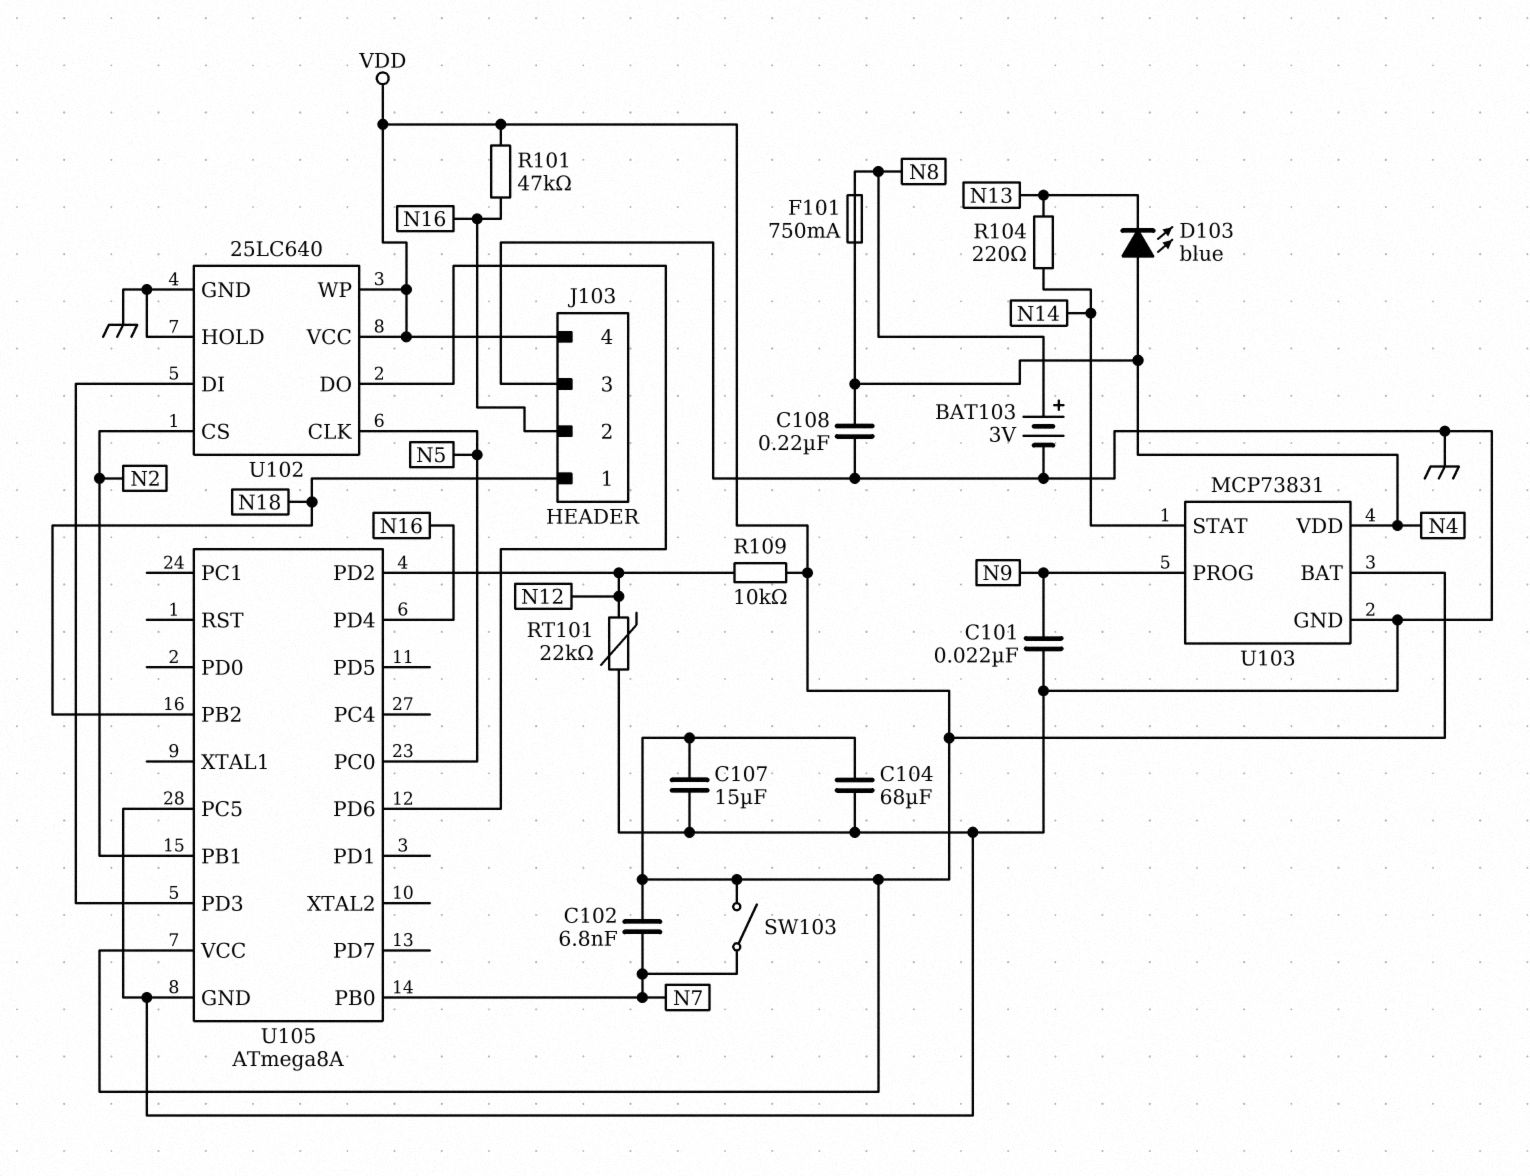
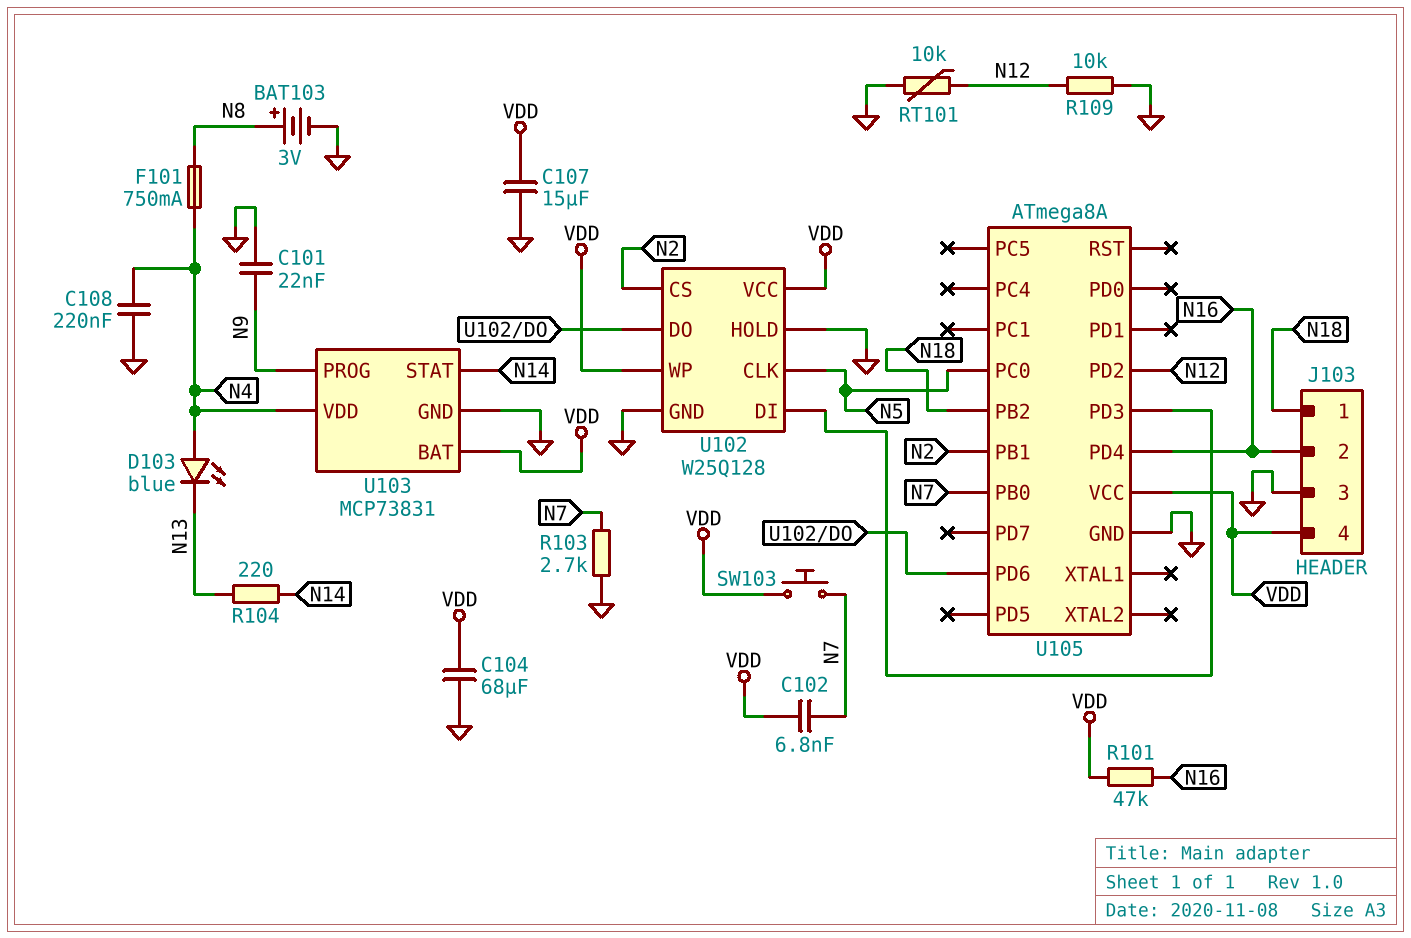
R103: none -> 2.7k (GND, N7)
R109: 10k (N12, VDD) -> 10k (GND, N12)
RT101: 22k (GND, N12) -> 10k (GND, N12)
SW103: switch (N7, VDD) -> button (N7, VDD)
U102: 25LC640 -> W25Q128
U105 pin PC5: GND -> none

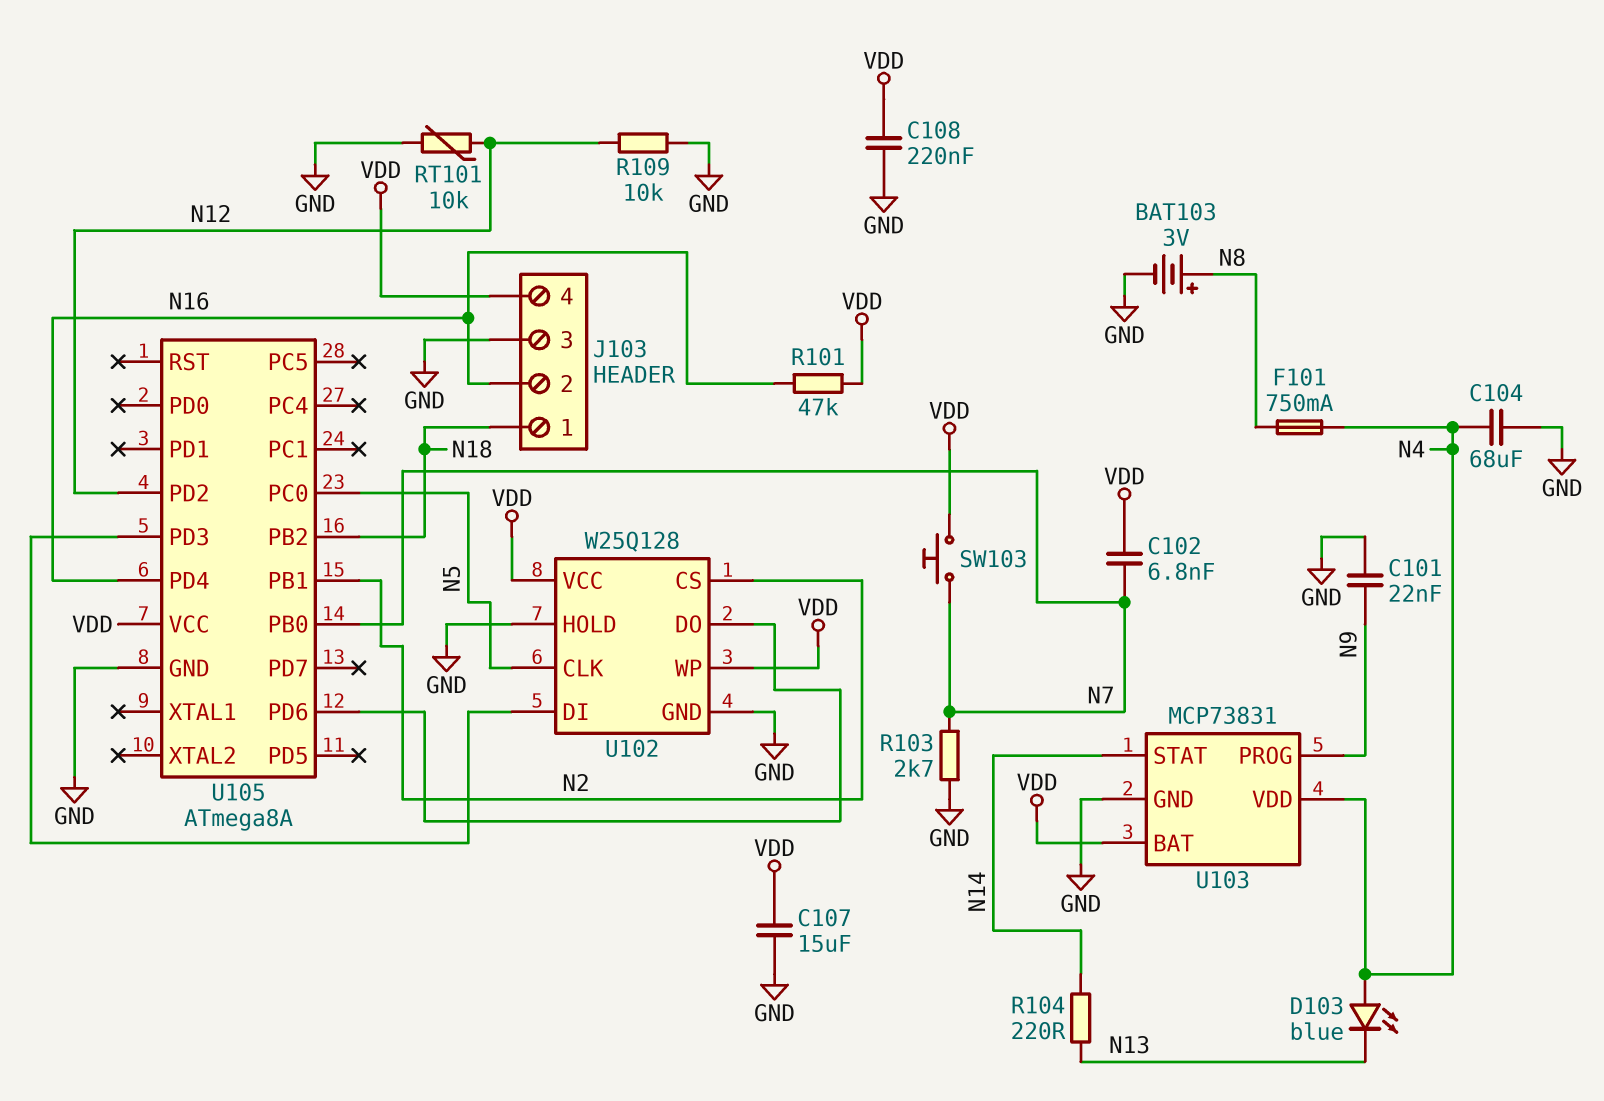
C104: 68uF (GND, VDD) -> 68uF (GND, N4)
C108: 220nF (GND, N4) -> 220nF (GND, VDD)

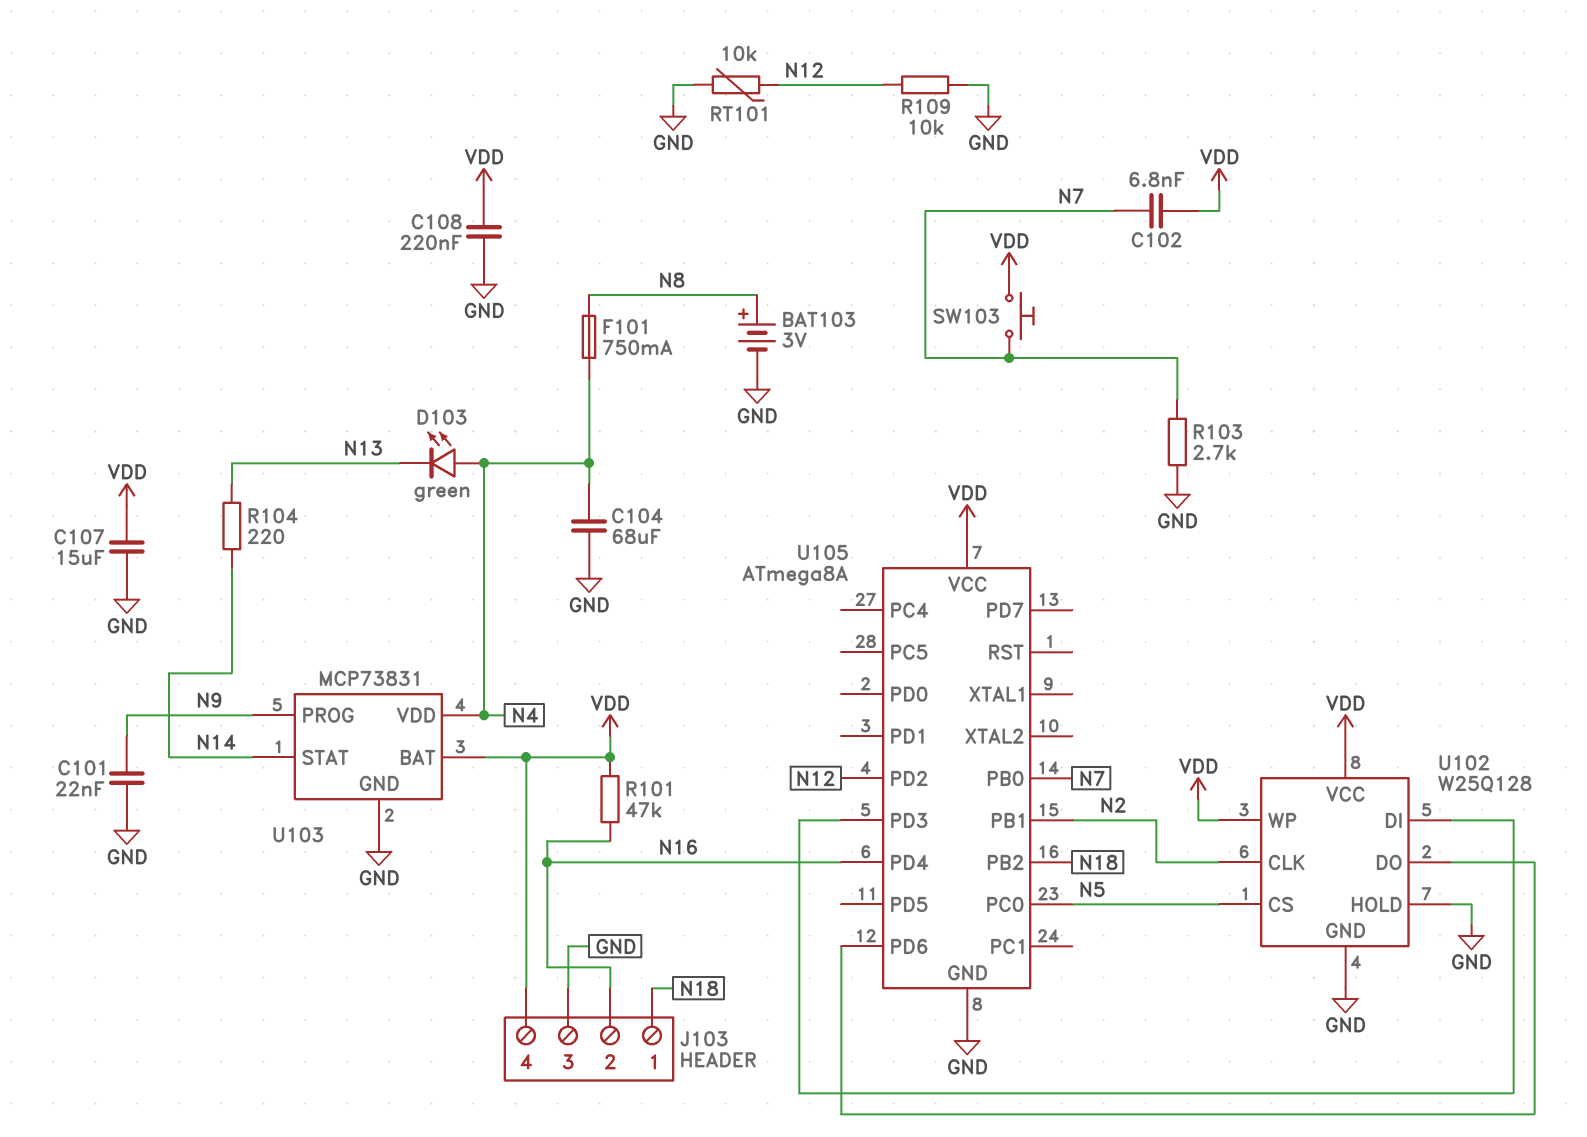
D103: LED blue (A N4, K N13) -> LED green (A N4, K N13)
U102 pin CLK: N5 -> N2
U102 pin CS: N2 -> N5

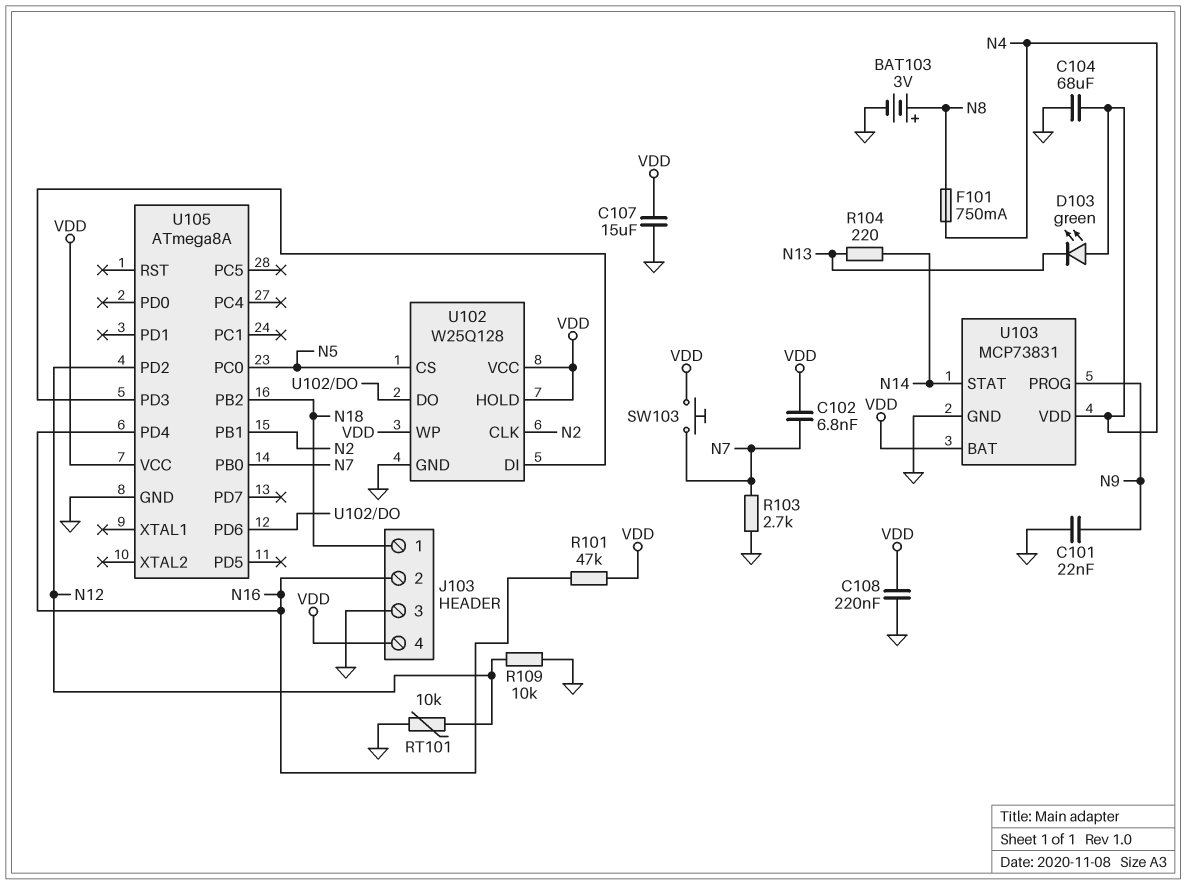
U102 pin HOLD: GND -> VDD

